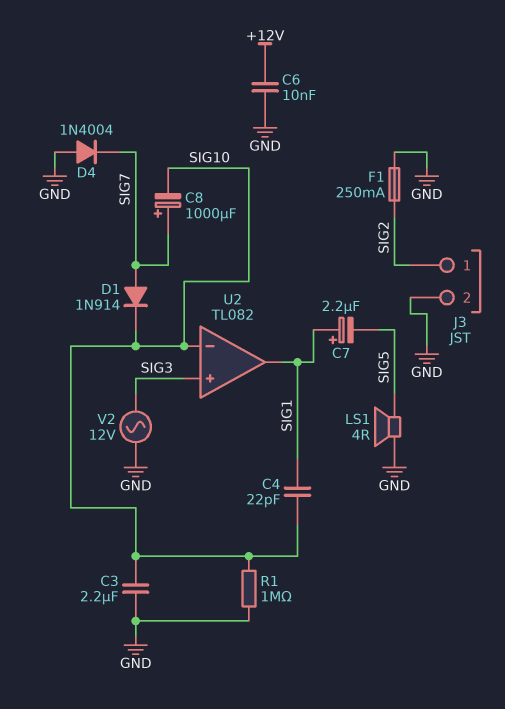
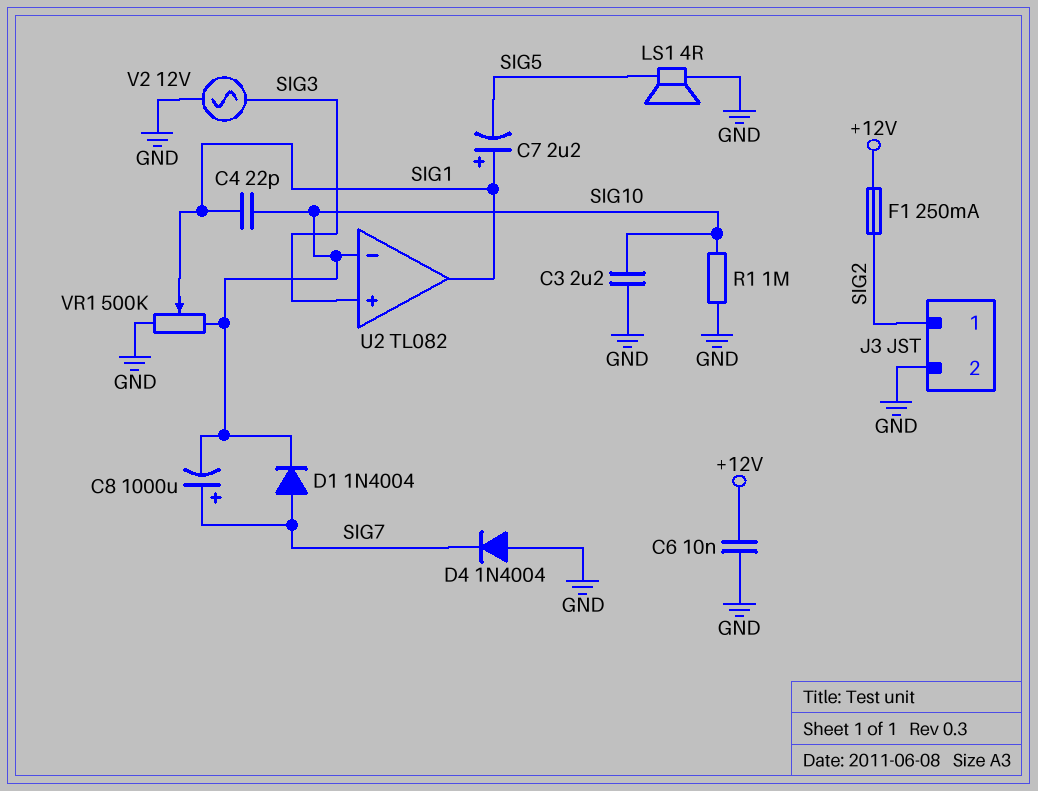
D1: diode 1N914 (A SIG7, K SIG10) -> diode 1N4004 (A SIG7, K SIG10)
F1: 250mA (GND, SIG2) -> 250mA (+12V, SIG2)
VR1: none -> 500k (GND, SIG10, wiper SIG1)

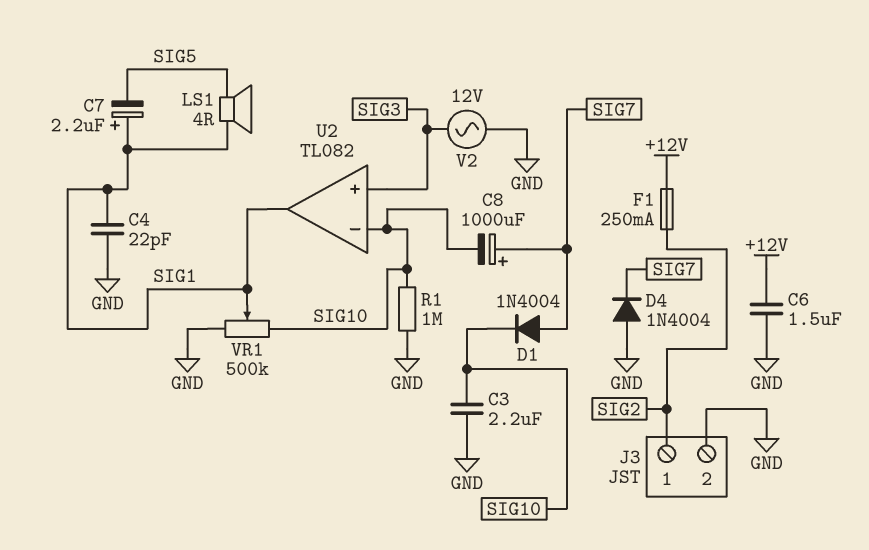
C4: 22pF (SIG1, SIG10) -> 22pF (GND, SIG1)
C6: 10nF (+12V, GND) -> 1.5uF (+12V, GND)
LS1: speaker 4R (GND, SIG5) -> speaker 4R (SIG1, SIG5)

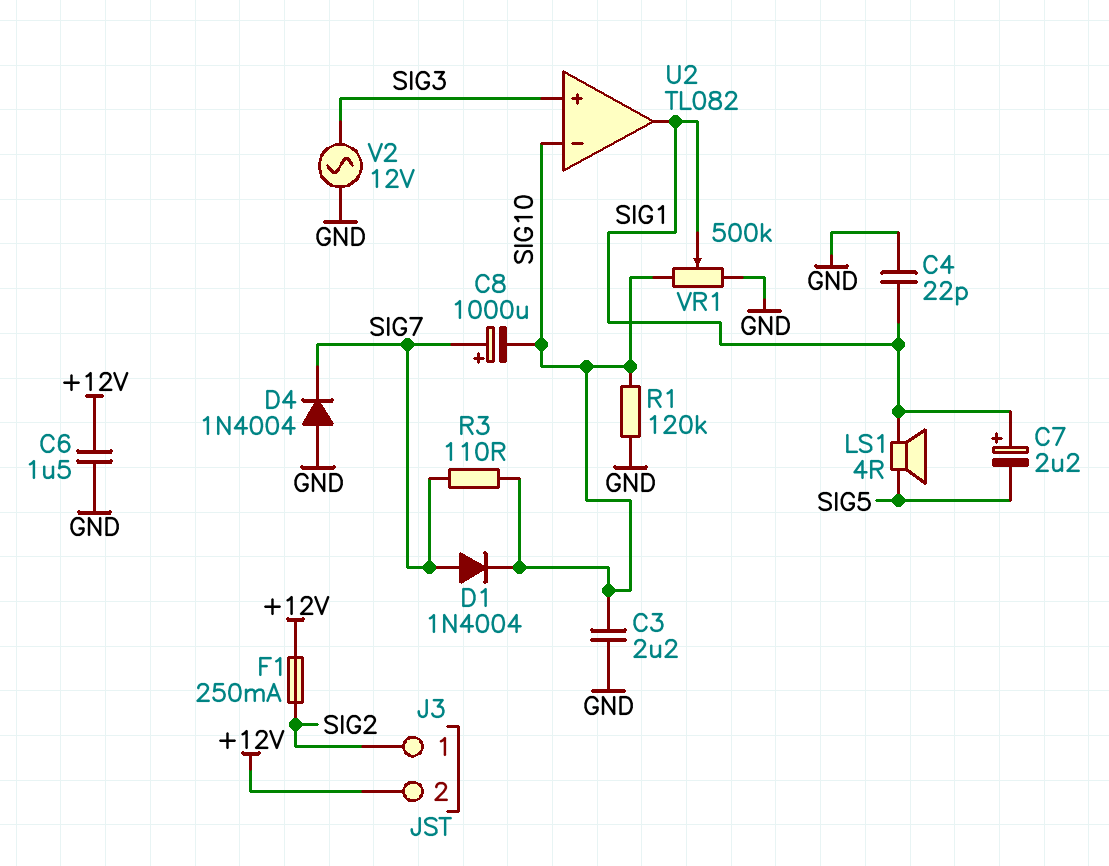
J3 pin 2: GND -> +12V
R1: 1M (GND, SIG10) -> 120k (GND, SIG10)
R3: none -> 110 (SIG7, SIG10)

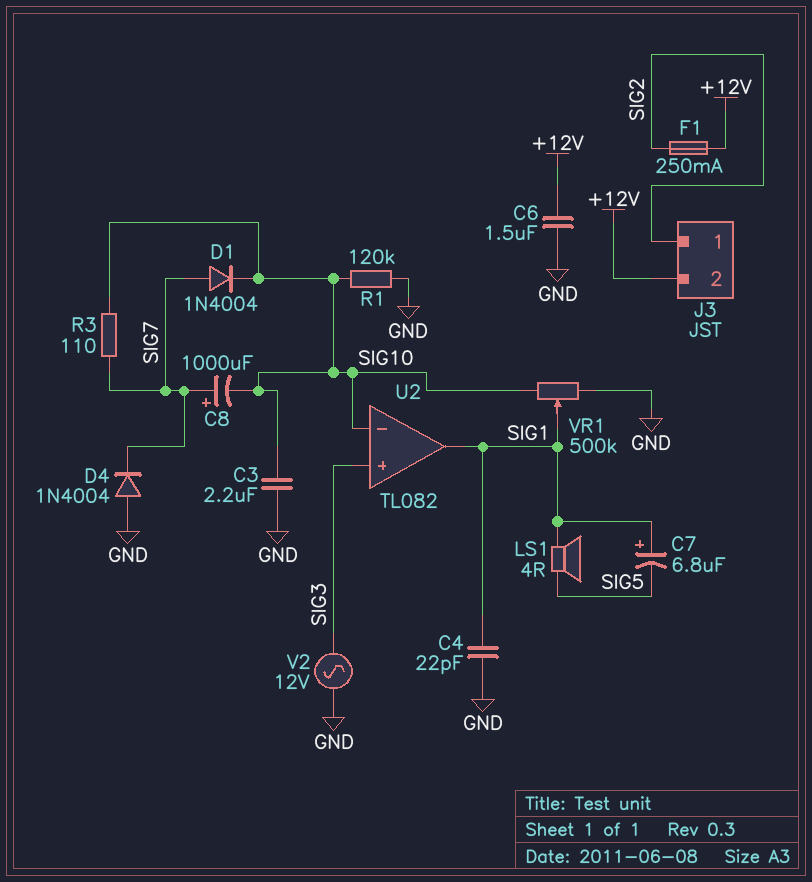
C7: 2.2uF (plus SIG1, minus SIG5) -> 6.8uF (plus SIG1, minus SIG5)

